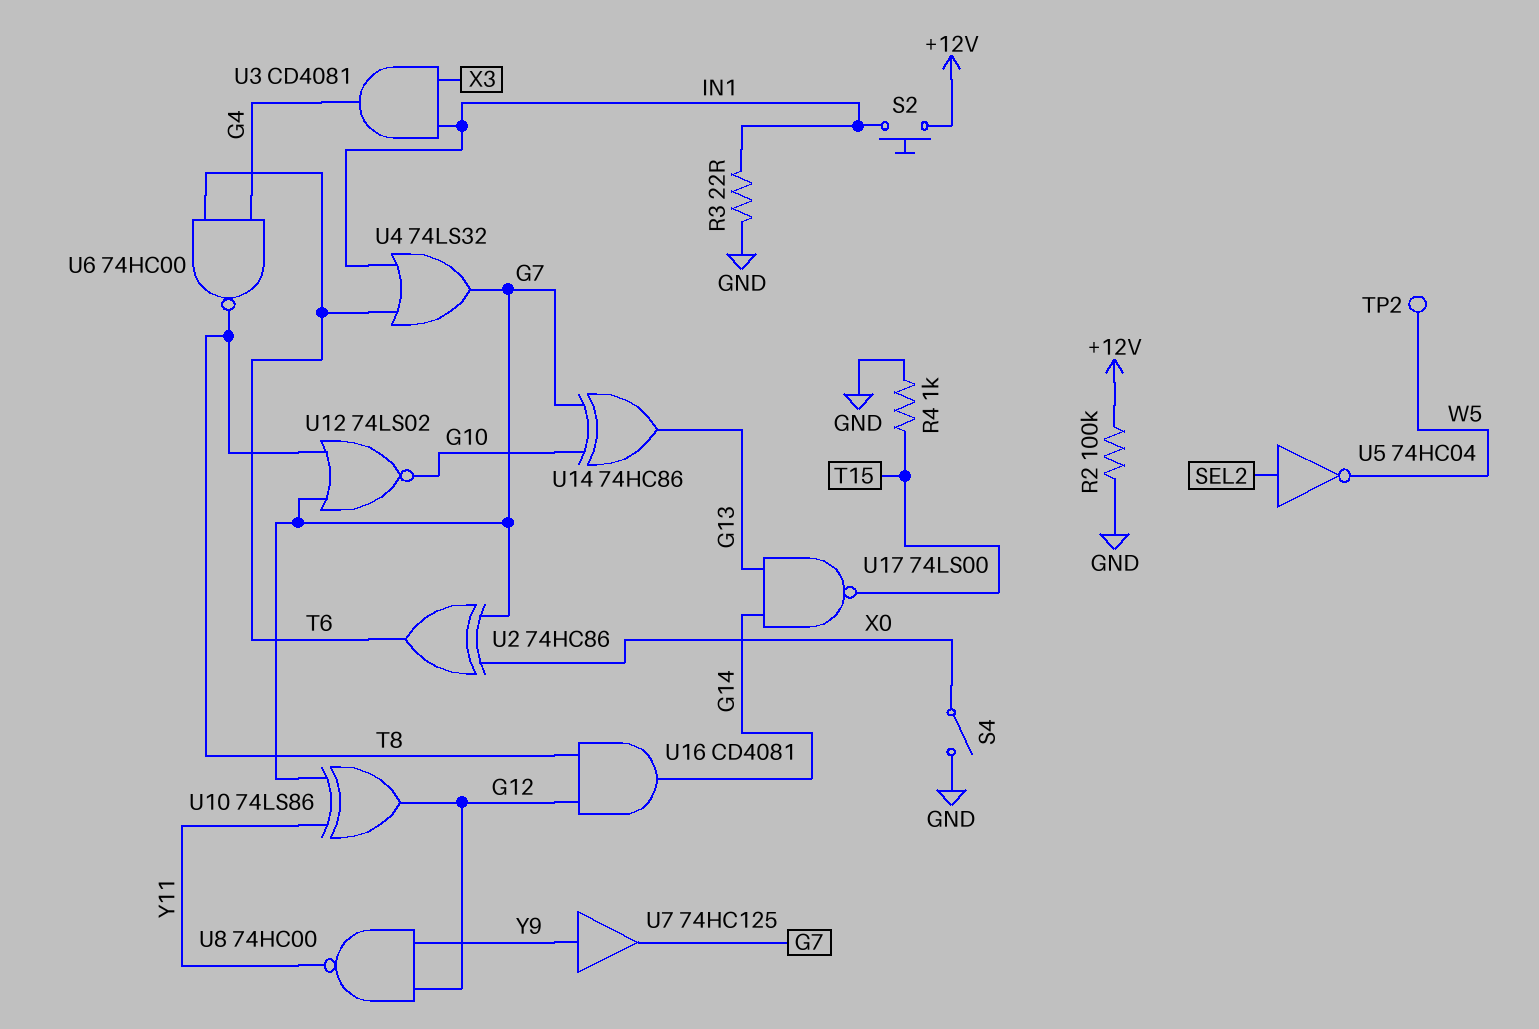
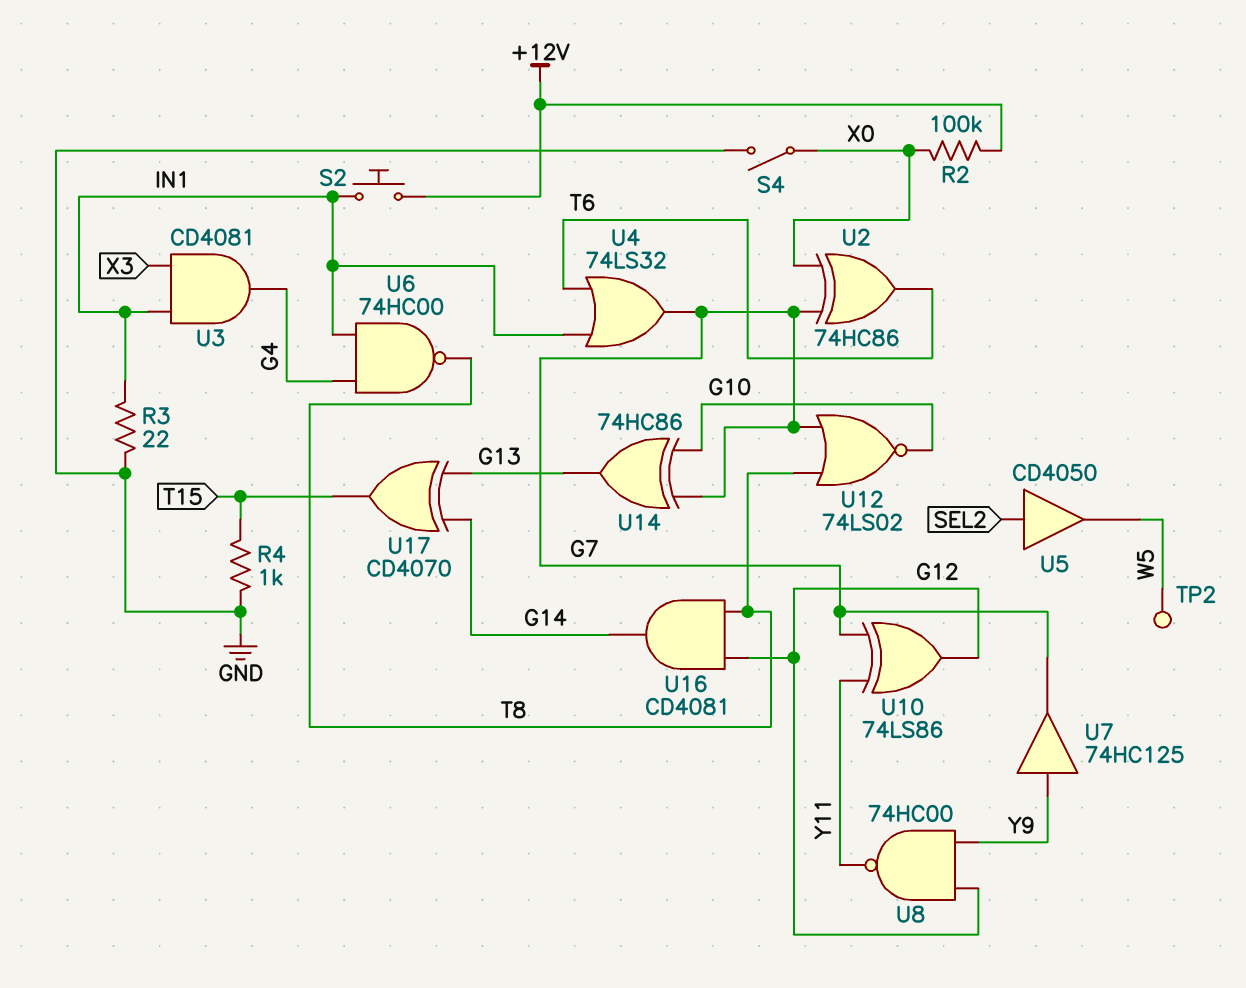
R2: 100k (+12V, GND) -> 100k (+12V, X0)
U5: NOT 74HC04 (in SEL2, out W5) -> buffer CD4050 (in SEL2, out W5)
U6: NAND 74HC00 (in G4, in T6, out T8) -> NAND 74HC00 (in G4, in IN1, out T8)
U17: NAND 74LS00 (in G13, in G14, out T15) -> XOR CD4070 (in G13, in G14, out T15)

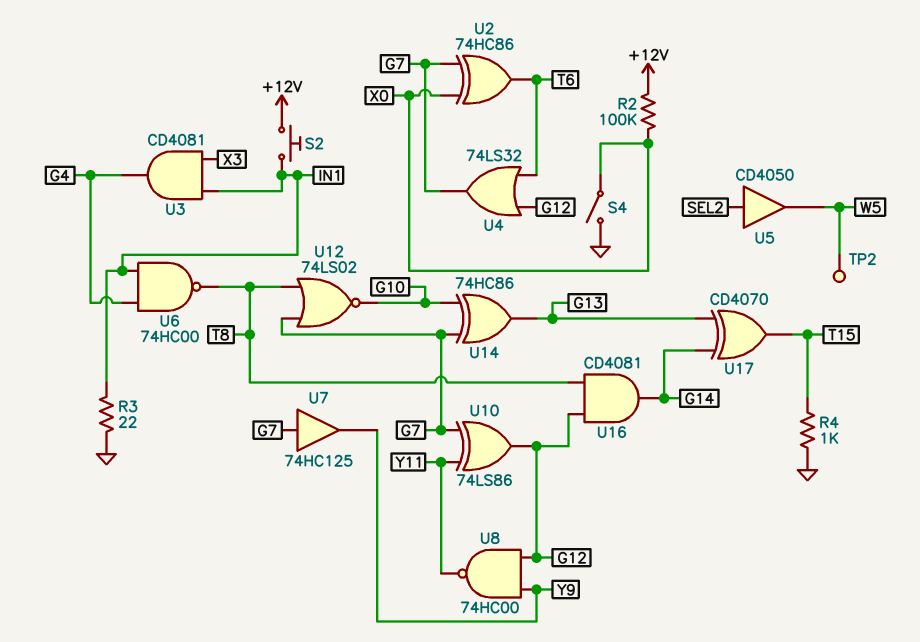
U4: OR 74LS32 (in IN1, in T6, out G7) -> OR 74LS32 (in G12, in T6, out G7)
U7: buffer 74HC125 (in Y9, out G7) -> buffer 74HC125 (in G7, out Y9)

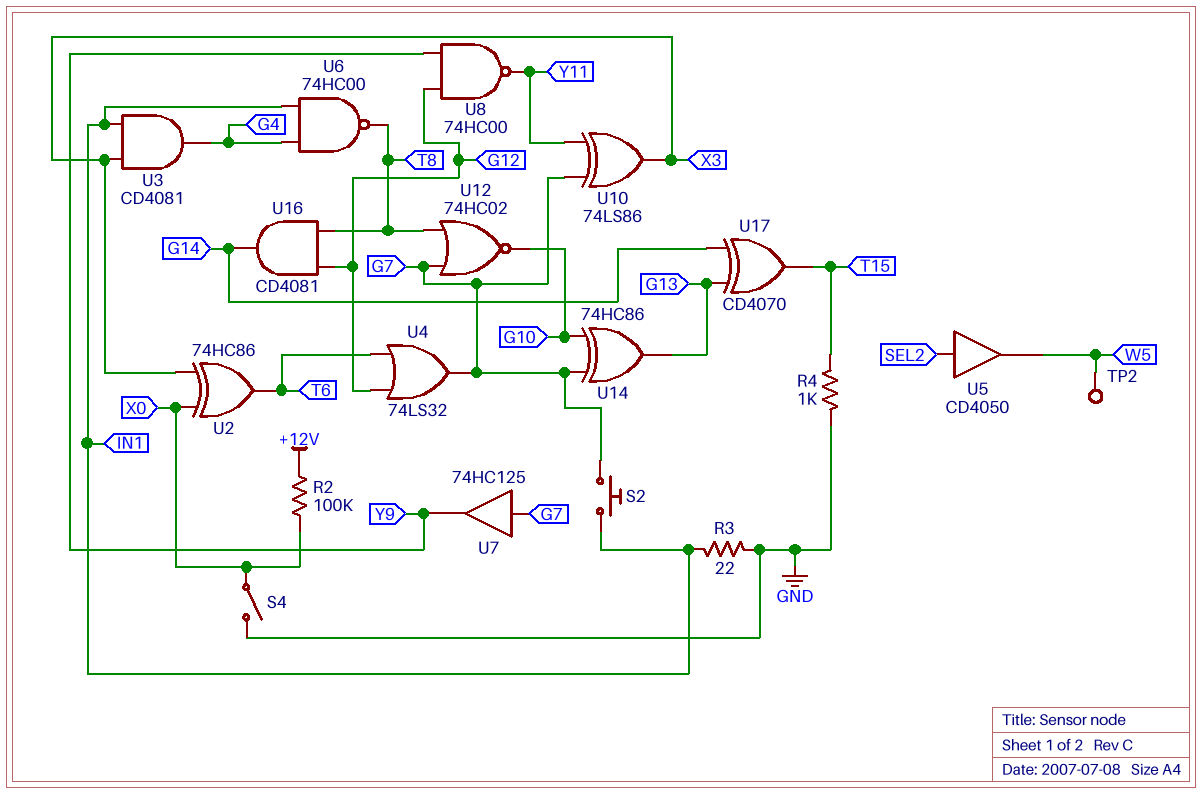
S2: button (+12V, IN1) -> button (G7, IN1)
U2: XOR 74HC86 (in G7, in X0, out T6) -> XOR 74HC86 (in X0, in X3, out T6)
U10: XOR 74LS86 (in G7, in Y11, out G12) -> XOR 74LS86 (in G7, in Y11, out X3)
U12: NOR 74LS02 (in G7, in T8, out G10) -> NOR 74HC02 (in G7, in T8, out G10)

